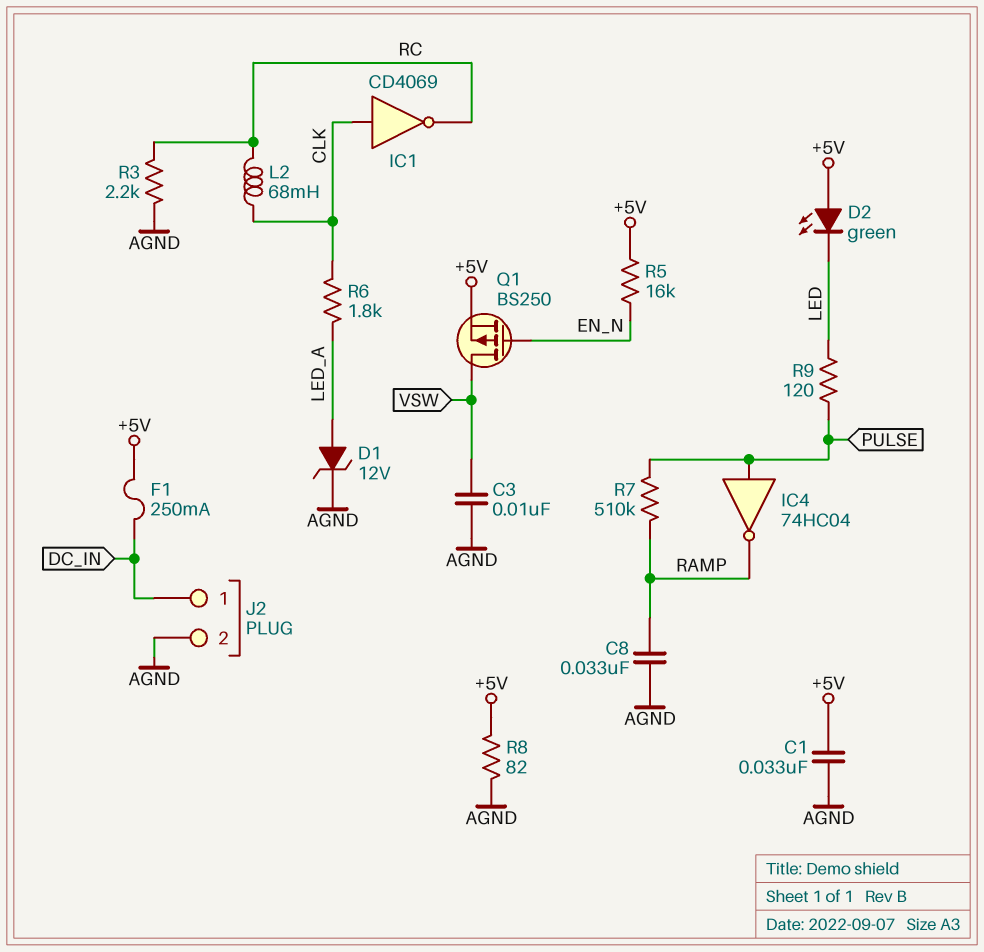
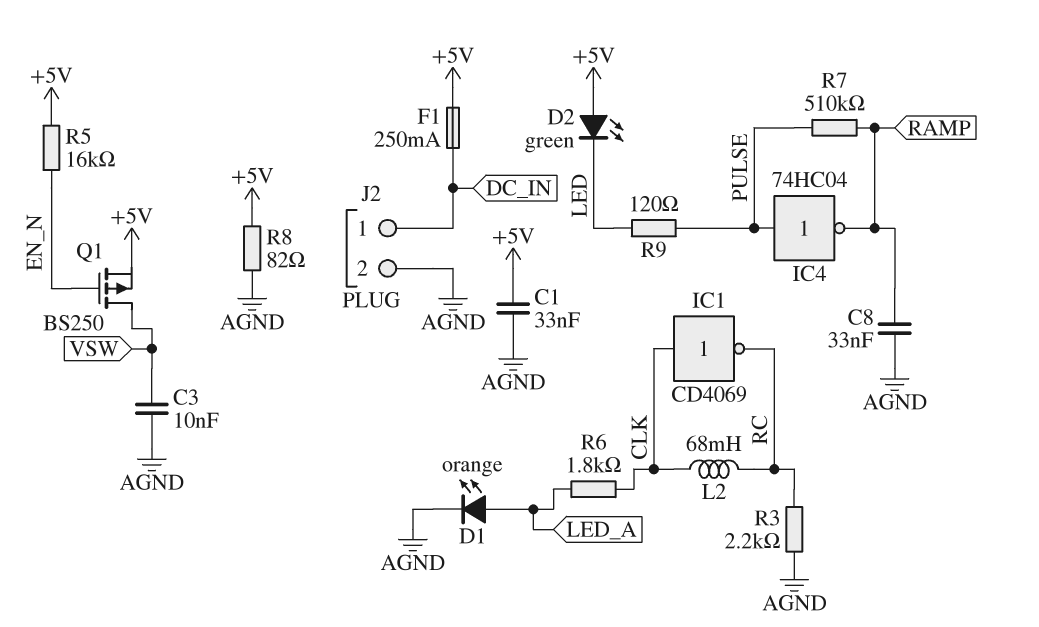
D1: zener 12V (A LED_A, K AGND) -> LED orange (A LED_A, K AGND)

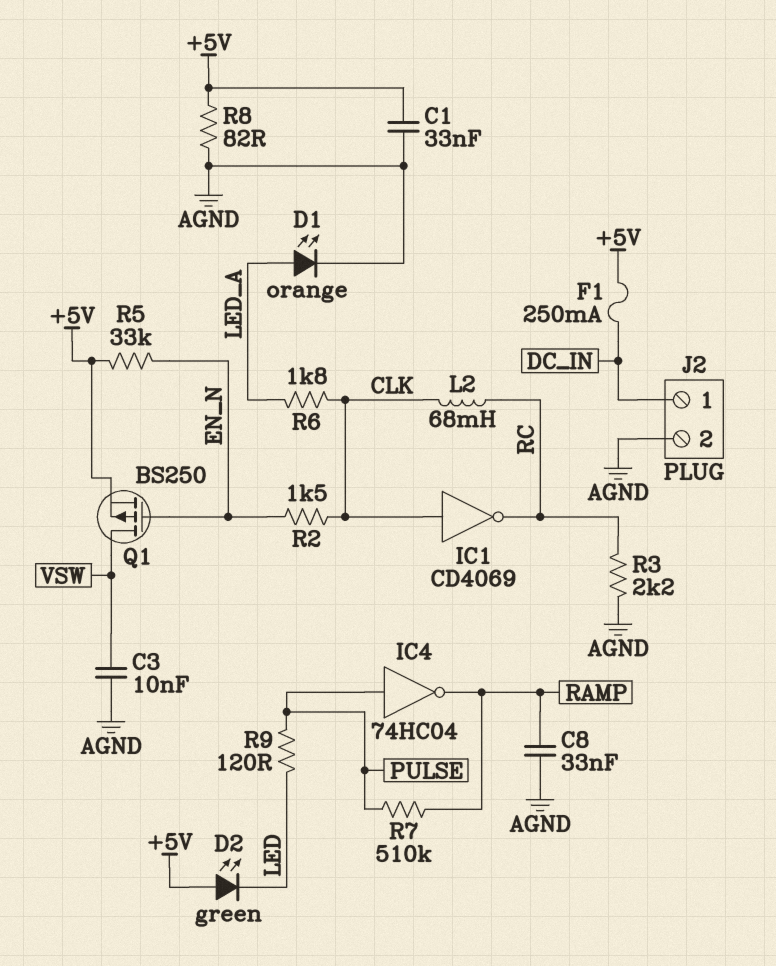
R2: none -> 1.5k (CLK, EN_N)
R5: 16k (+5V, EN_N) -> 33k (+5V, EN_N)

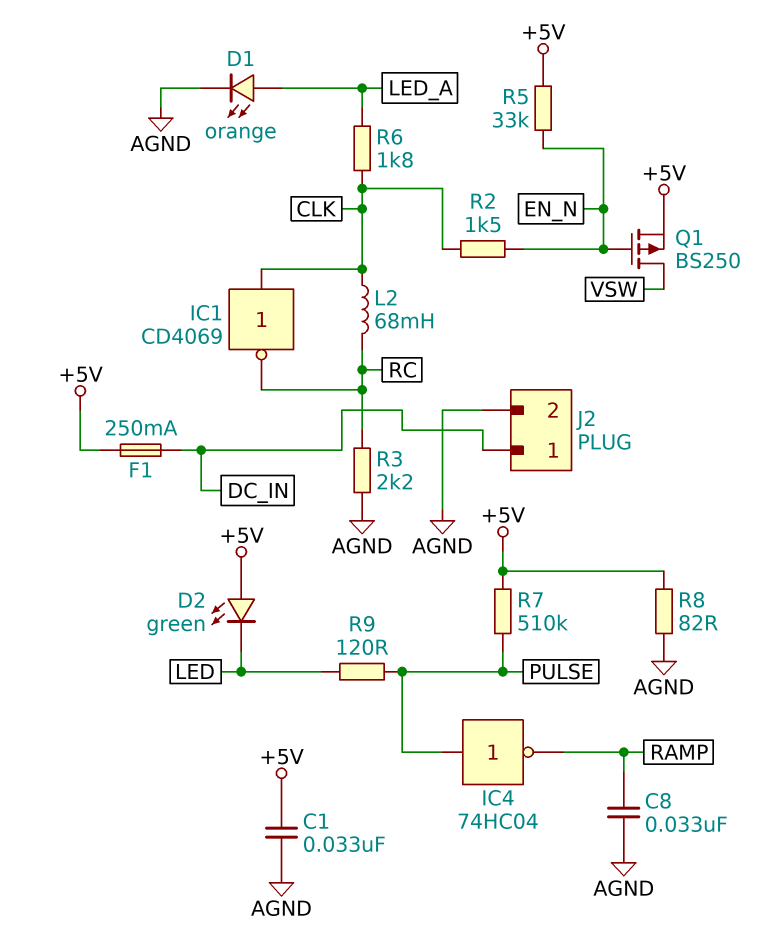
C3: 10nF (AGND, VSW) -> none
R7: 510k (PULSE, RAMP) -> 510k (+5V, PULSE)

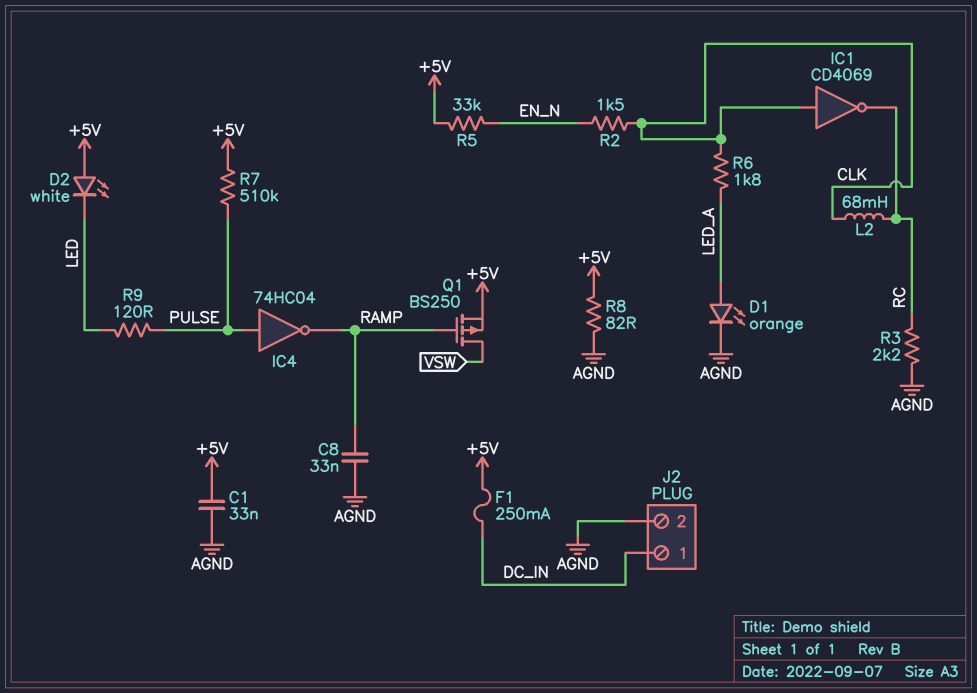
D2: LED green (A +5V, K LED) -> LED white (A +5V, K LED)
Q1: PMOS BS250 (G EN_N, D VSW, S +5V) -> PMOS BS250 (G RAMP, D VSW, S +5V)

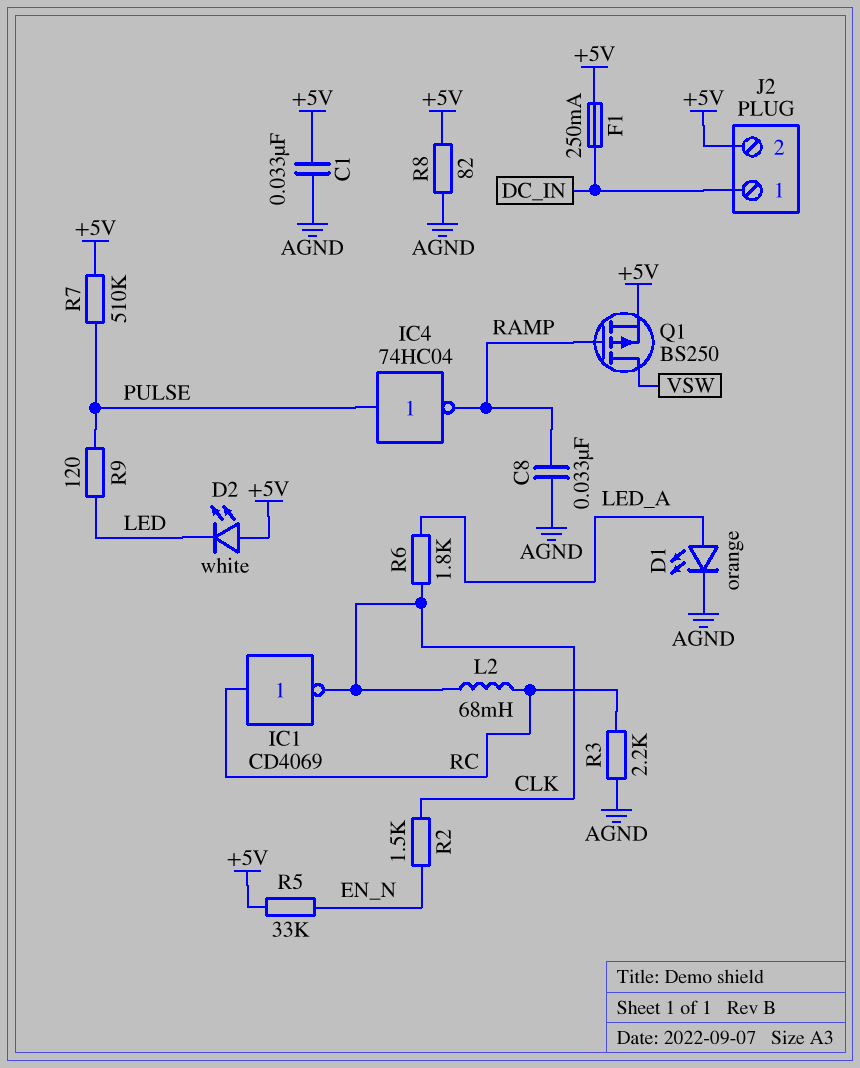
IC1: NOT CD4069 (in CLK, out RC) -> NOT CD4069 (in RC, out CLK)
J2 pin 2: AGND -> +5V

